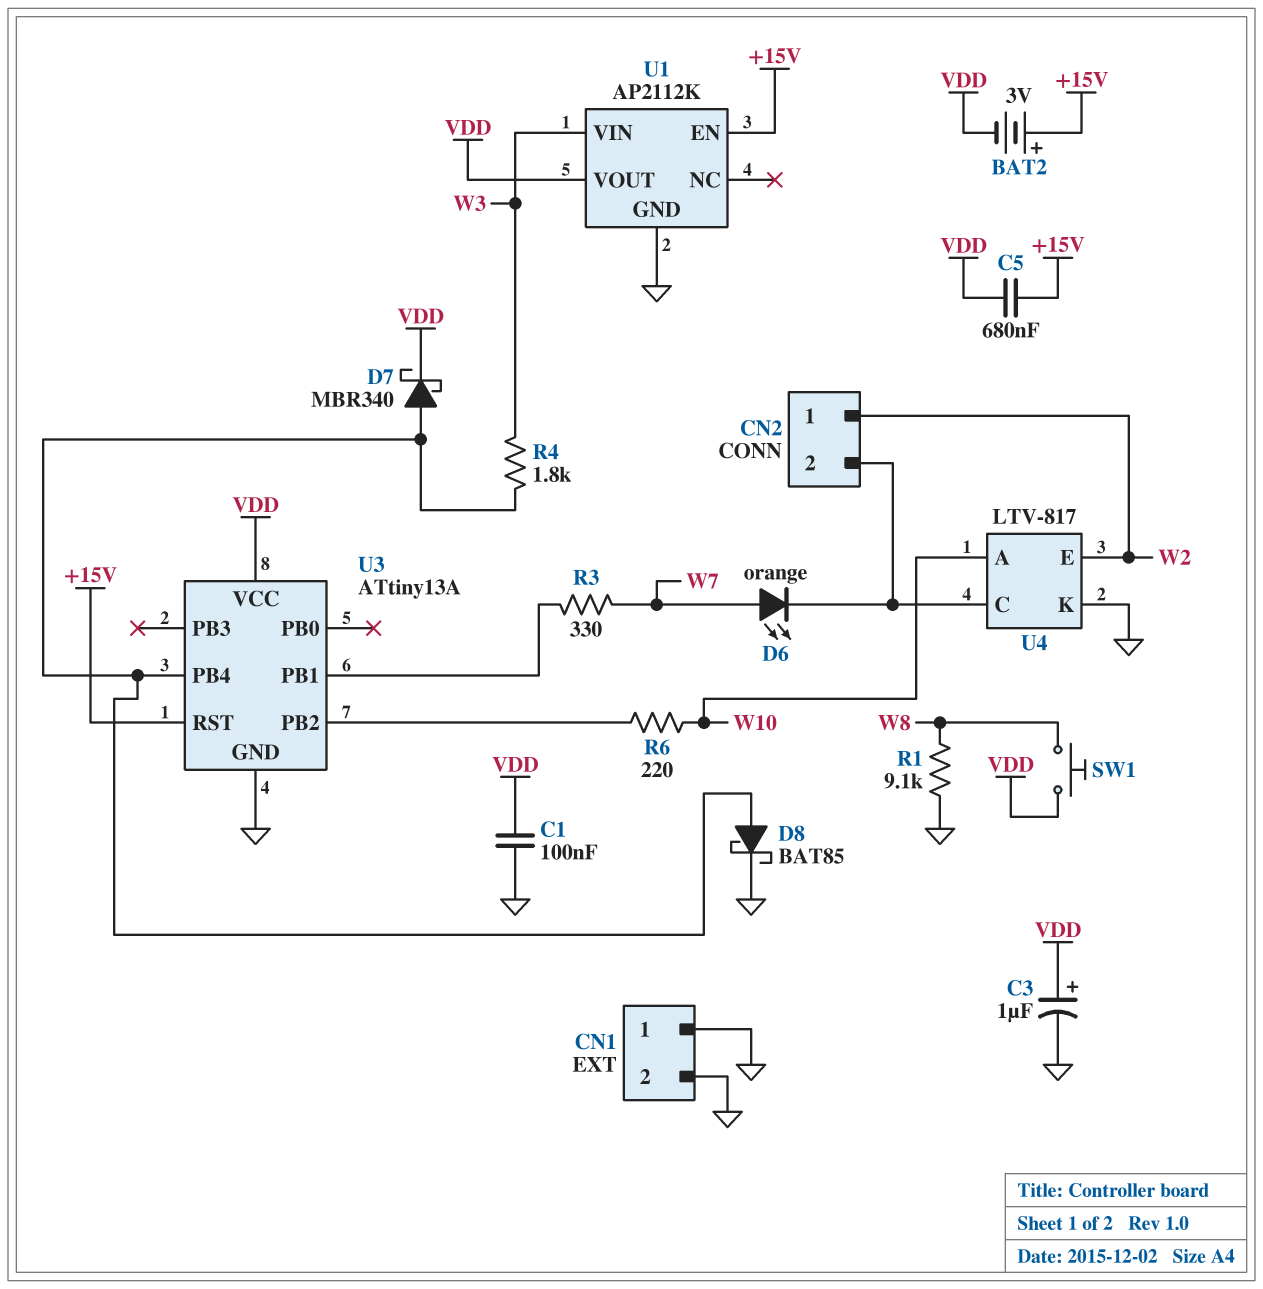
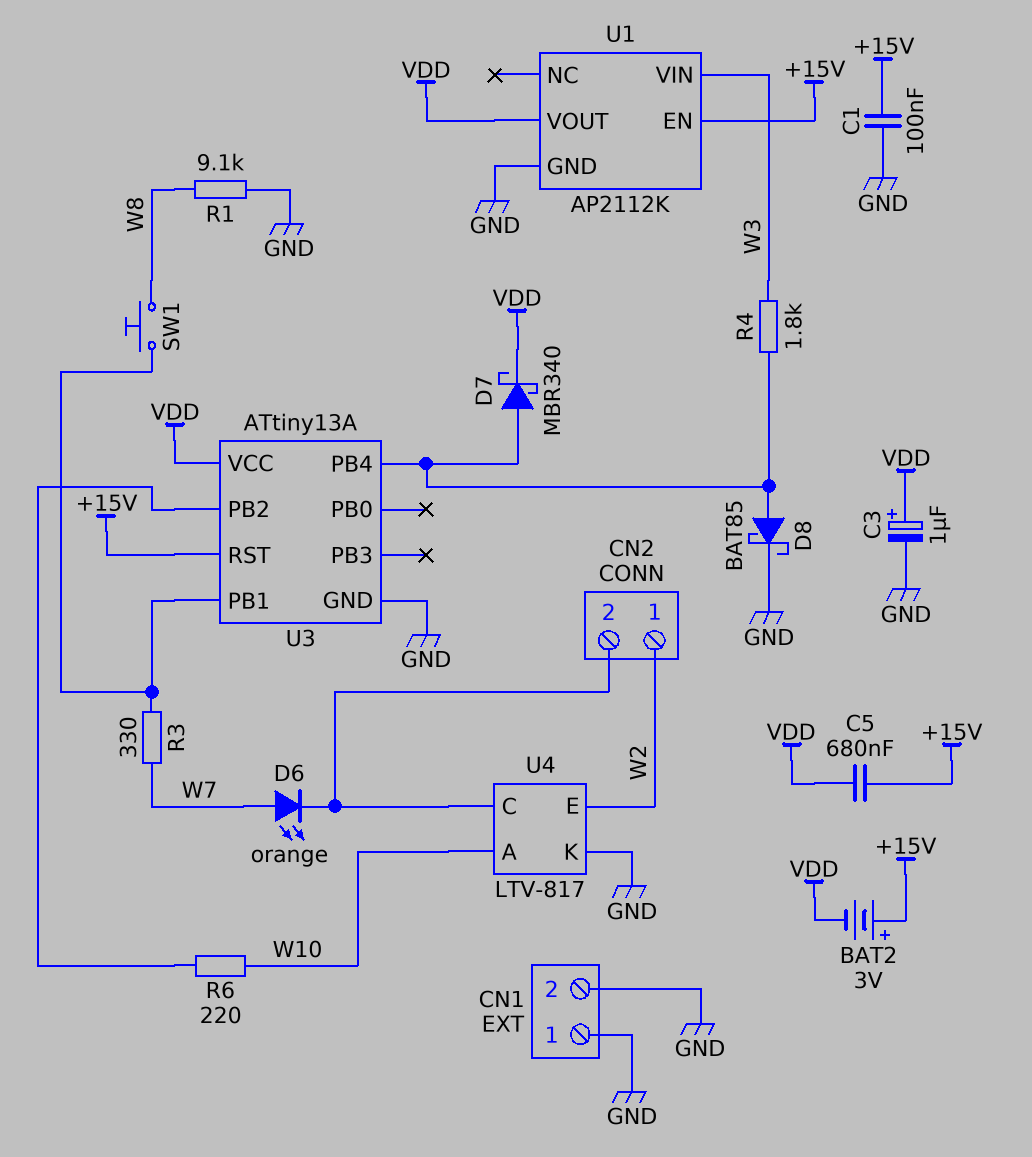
C1: 100nF (GND, VDD) -> 100nF (+15V, GND)
SW1: button (VDD, W8) -> button (U3/PB1, W8)

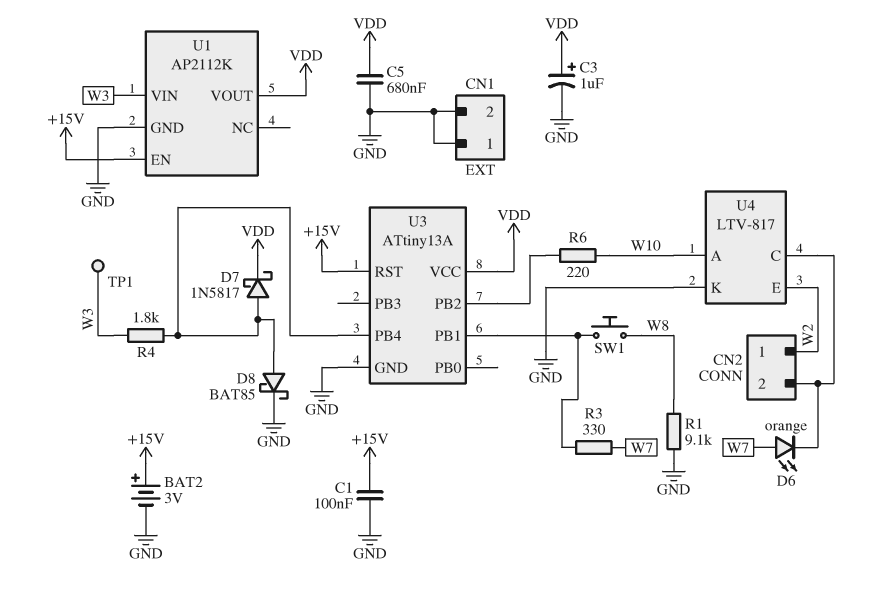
BAT2: 3V (plus +15V, minus VDD) -> 3V (plus +15V, minus GND)
C5: 680nF (+15V, VDD) -> 680nF (GND, VDD)
D7: schottky MBR340 (A U3/PB4, K VDD) -> schottky 1N5817 (A U3/PB4, K VDD)
TP1: none -> test point (W3)

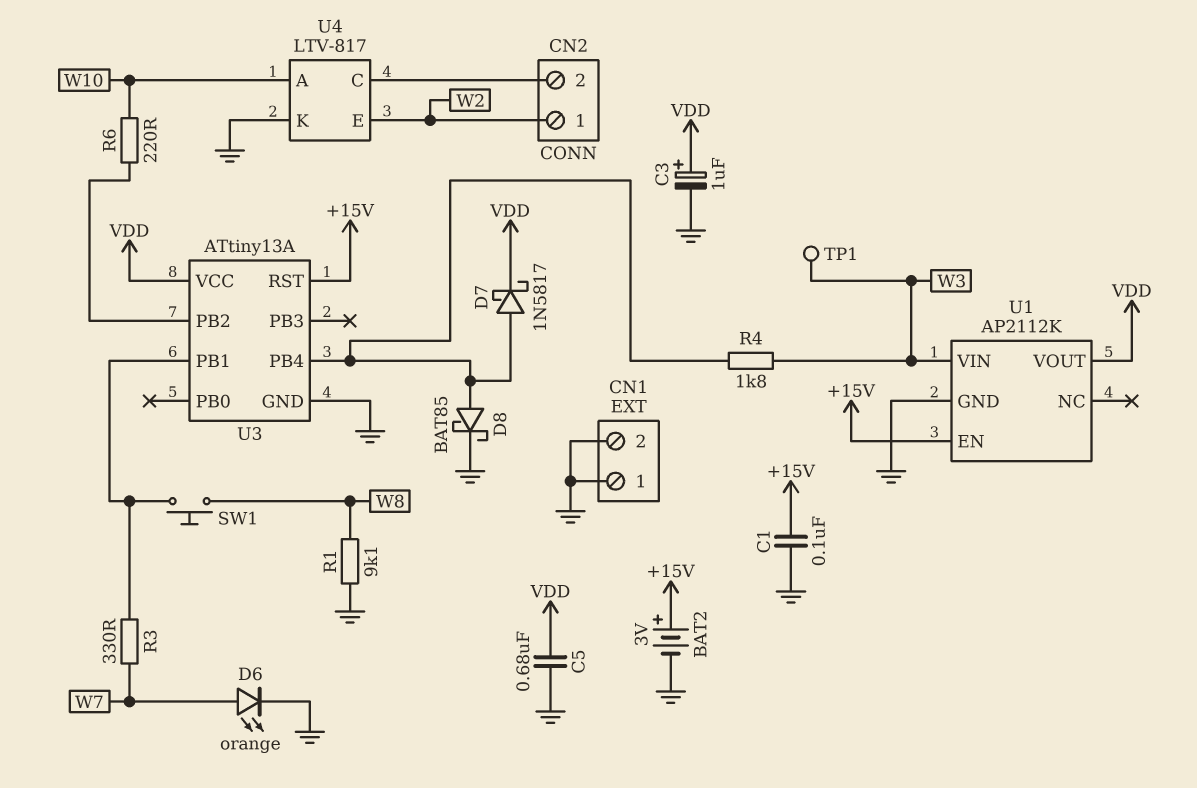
D6: LED orange (A W7, K CN2/2) -> LED orange (A W7, K GND)

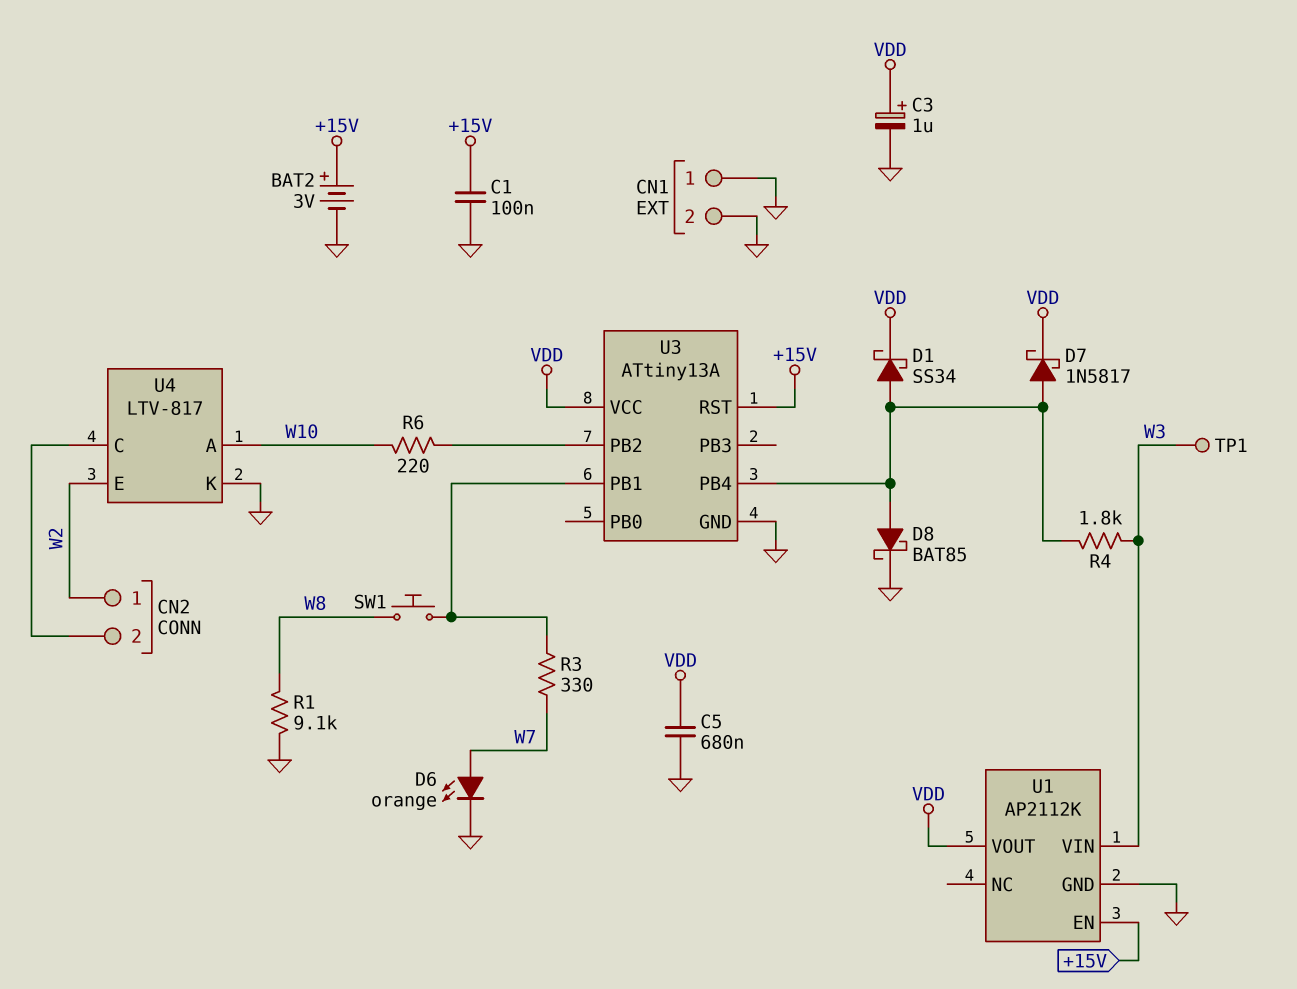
D1: none -> schottky SS34 (A U3/PB4, K VDD)

